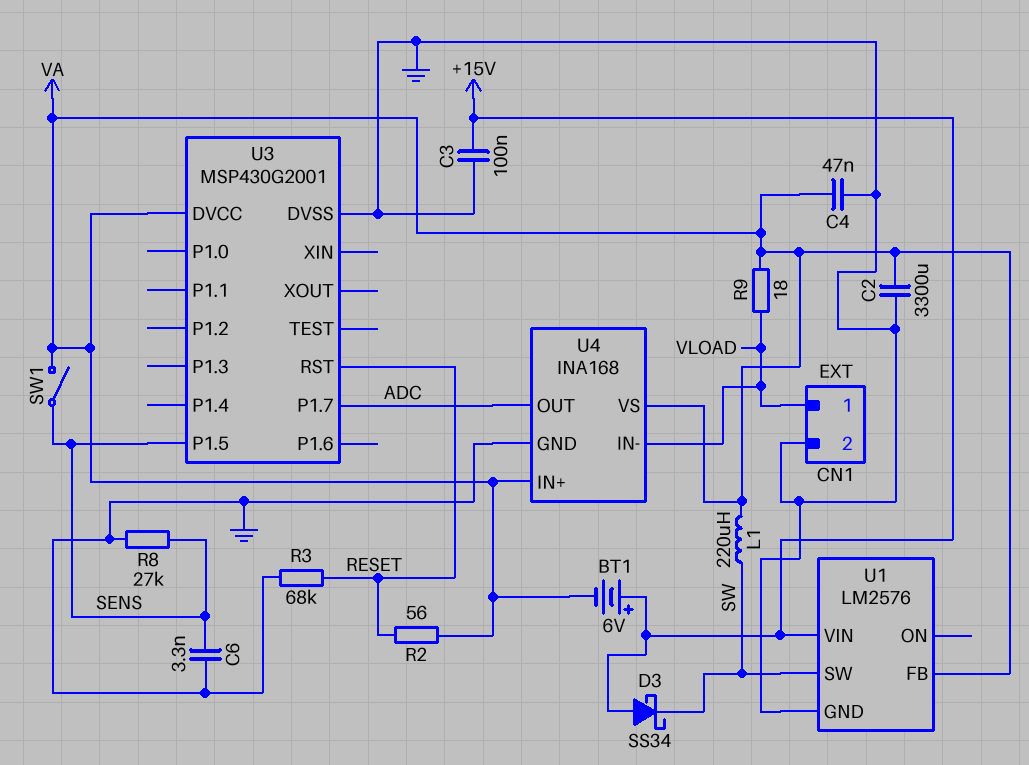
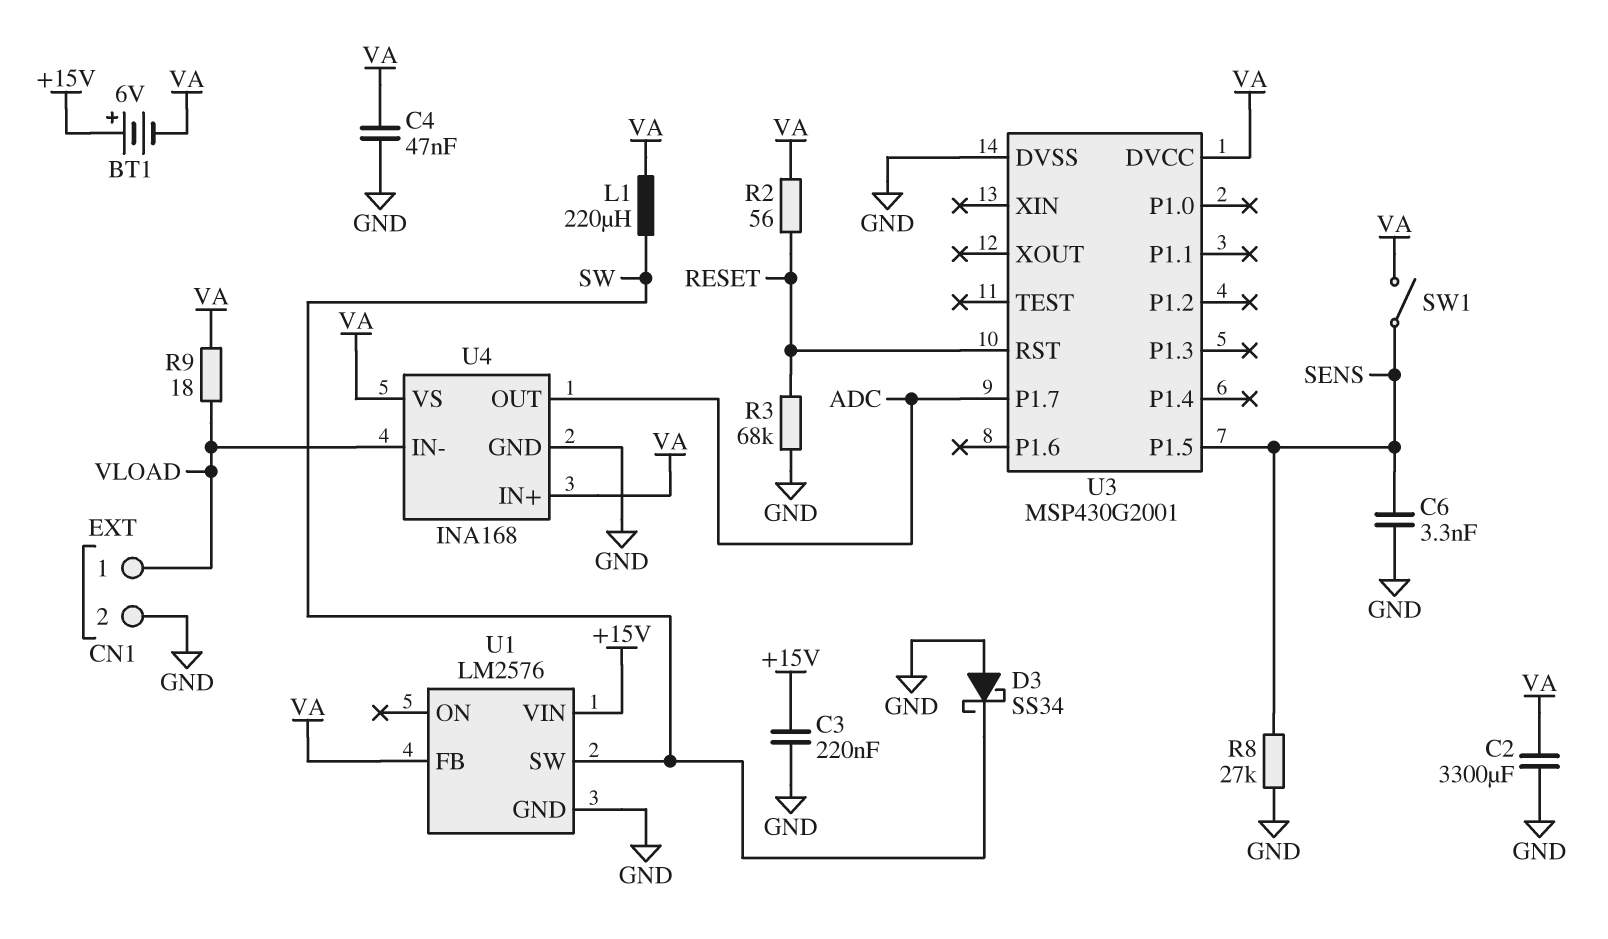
C3: 100nF (+15V, GND) -> 220nF (+15V, GND)
D3: schottky SS34 (A +15V, K SW) -> schottky SS34 (A GND, K SW)

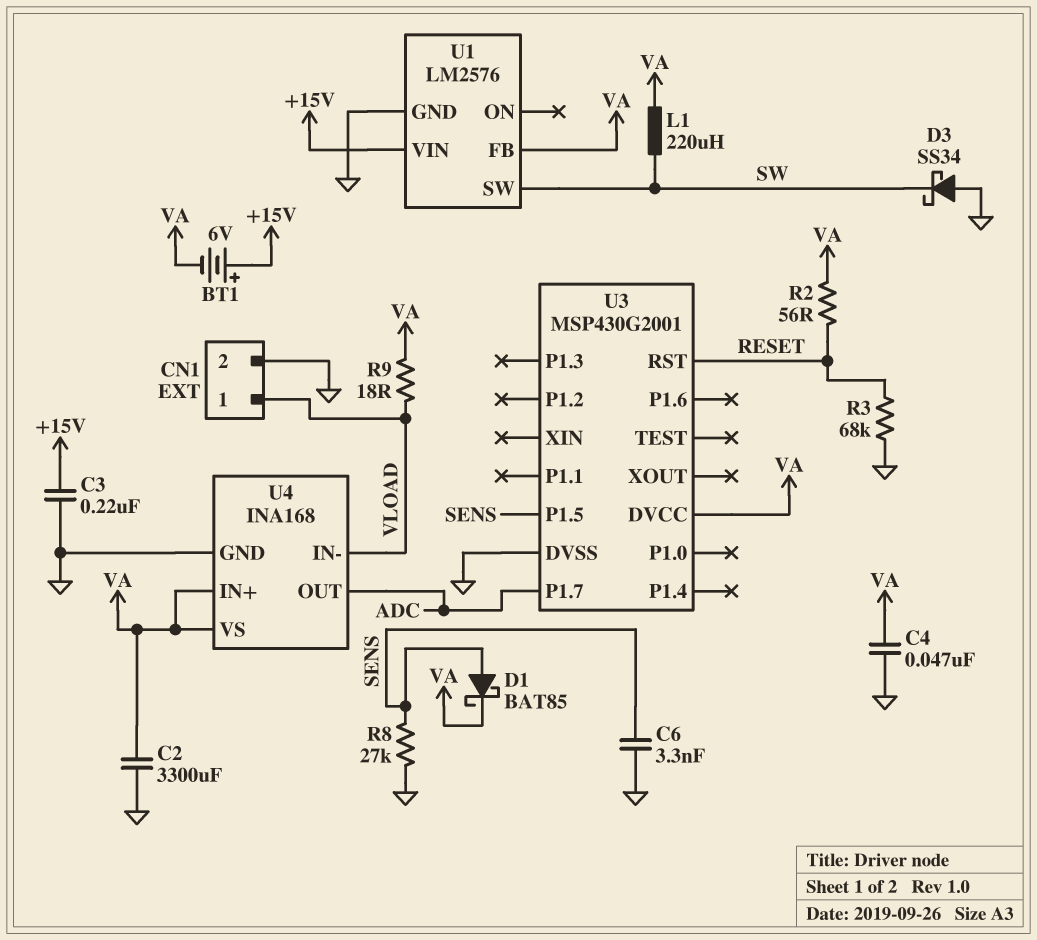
D1: none -> schottky BAT85 (A SENS, K VA)
SW1: switch (SENS, VA) -> none

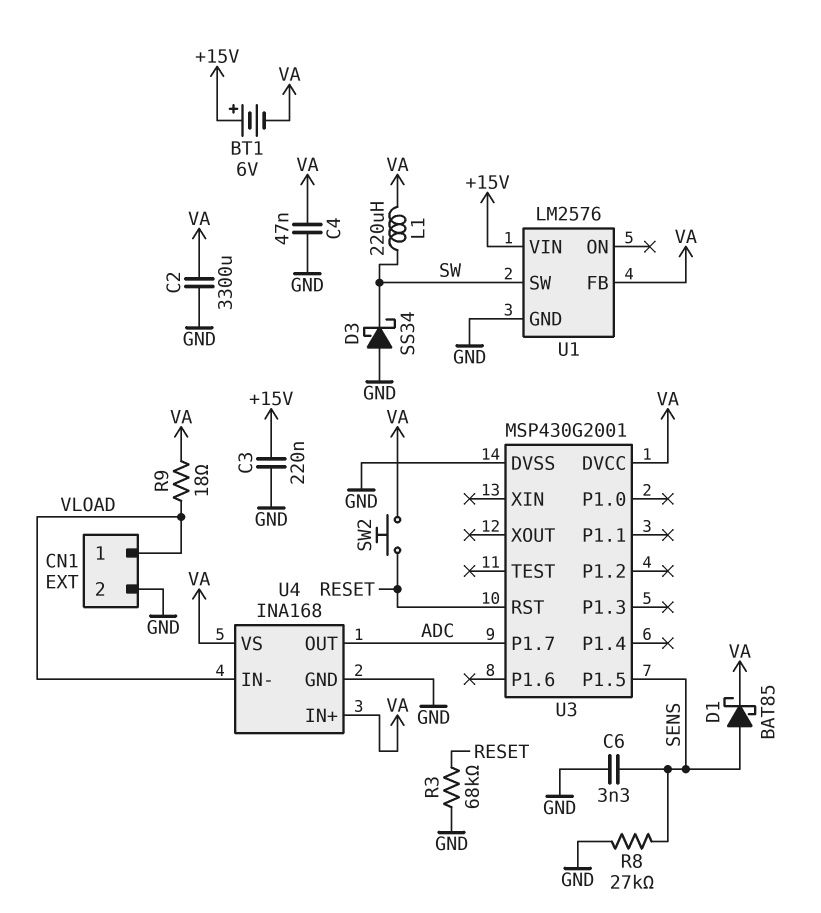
R2: 56 (RESET, VA) -> none
SW2: none -> button (RESET, VA)

